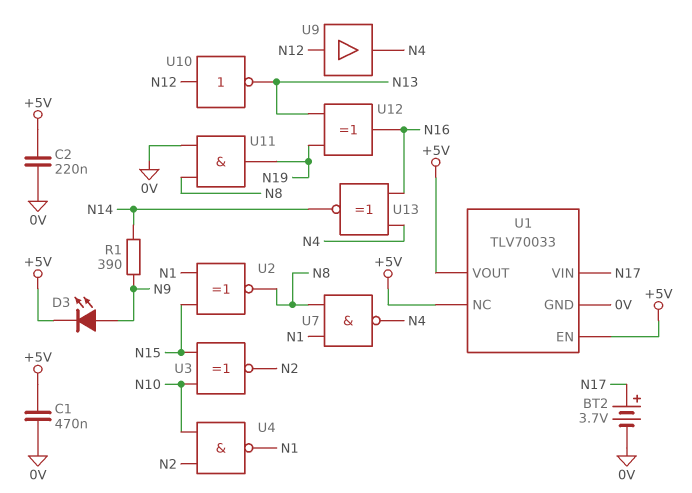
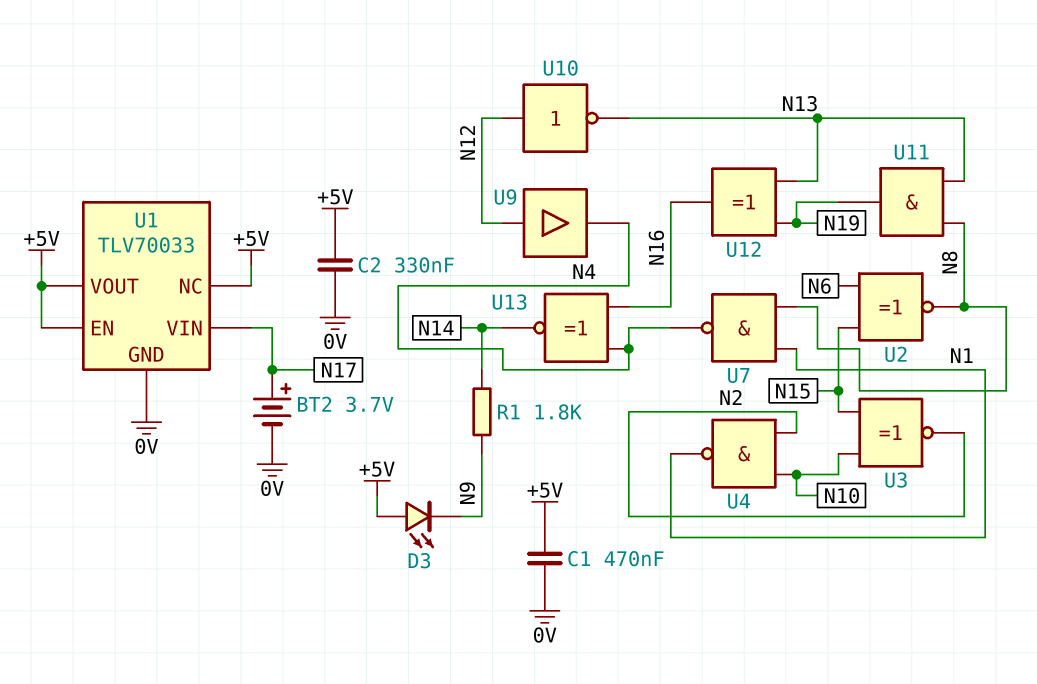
C2: 220nF (+5V, 0V) -> 330nF (+5V, 0V)
D3: LED (A N9, K +5V) -> LED (A +5V, K N9)
R1: 390 (N9, N14) -> 1.8k (N9, N14)
U2: XNOR (in N1, in N15, out N8) -> XNOR (in N6, in N15, out N8)
U11: AND (in 0V, in N8, out N19) -> AND (in N8, in N13, out N19)

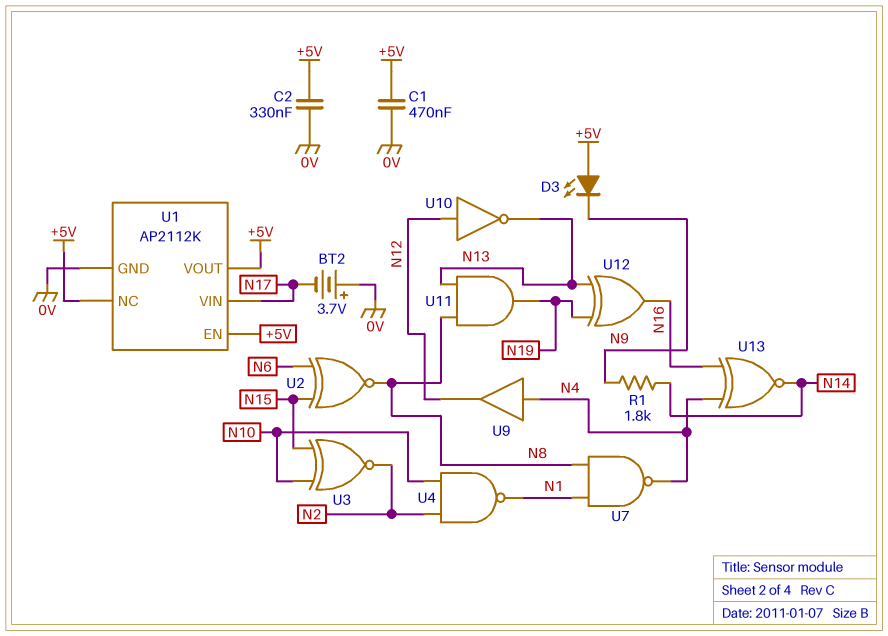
BT2: 3.7V (plus N17, minus 0V) -> 3.7V (plus 0V, minus N17)
U1: TLV70033 -> AP2112K
U9: buffer (in N12, out N4) -> buffer (in N4, out N12)

